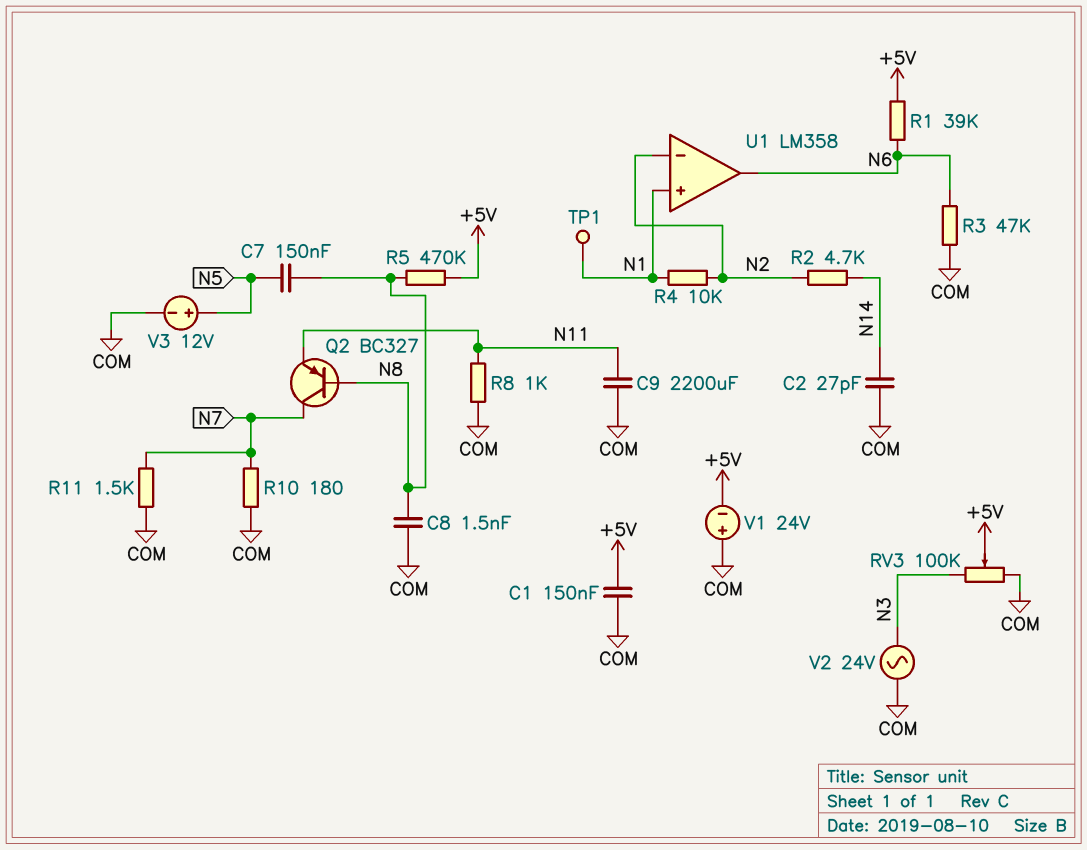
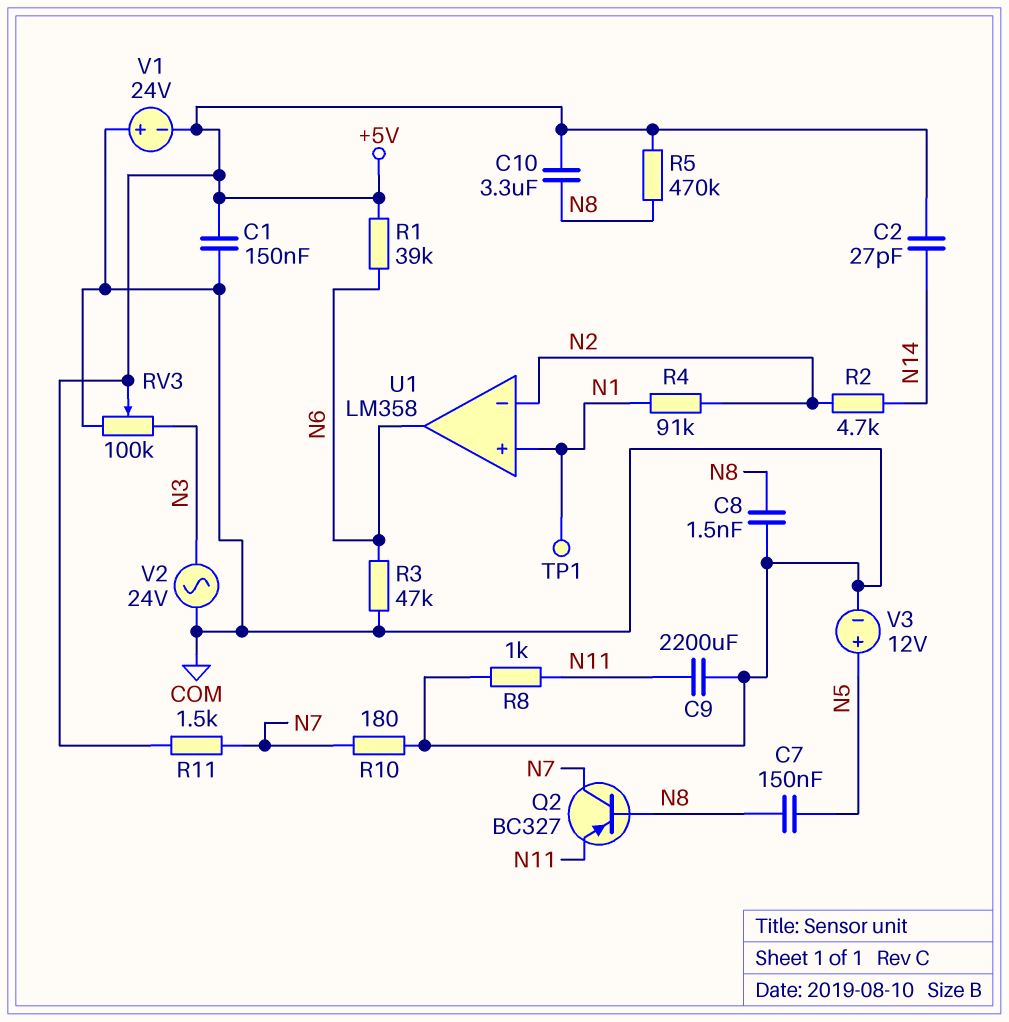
C2: 27pF (COM, N14) -> 27pF (+5V, N14)
C10: none -> 3.3uF (+5V, N8)
R4: 10k (N1, N2) -> 91k (N1, N2)
R11: 1.5k (COM, N7) -> 1.5k (+5V, N7)

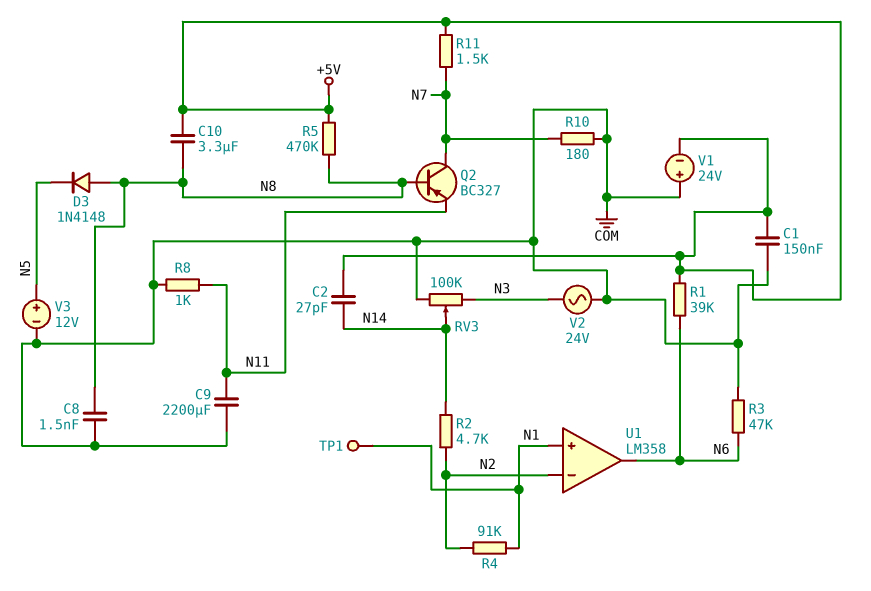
C7: 150nF (N5, N8) -> none
D3: none -> diode 1N4148 (A N8, K N5)
RV3: 100k (COM, N3, wiper +5V) -> 100k (COM, N3, wiper N14)

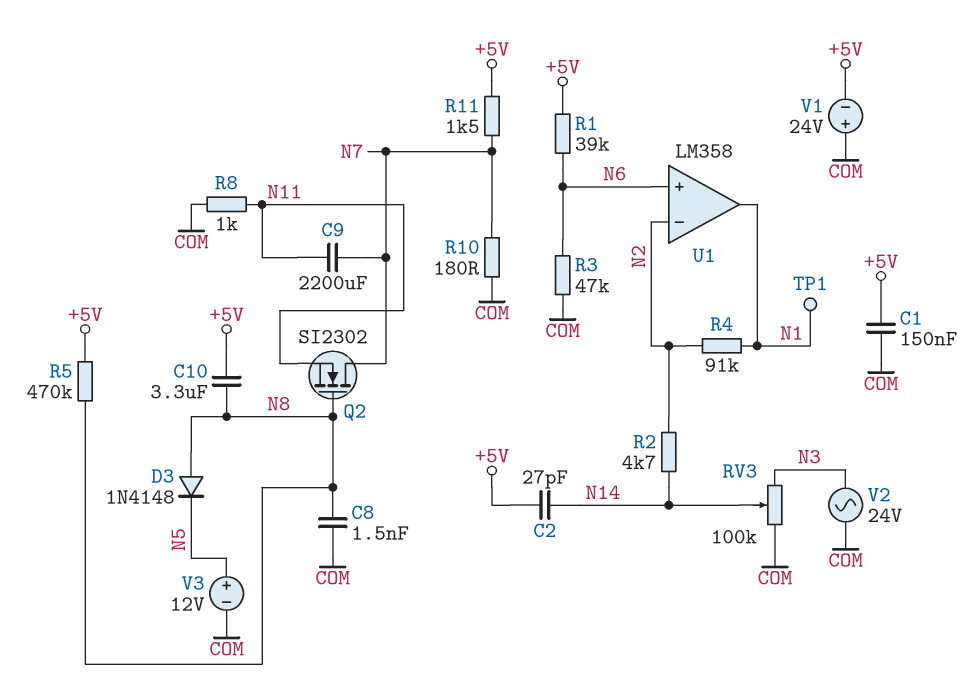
C9: 2200uF (COM, N11) -> 2200uF (N7, N11)
Q2: PNP BC327 (B N8, C N7, E N11) -> NMOS SI2302 (G N8, D N7, S N11)
U1 pin in+: N1 -> N6
U1 pin out: N6 -> N1

